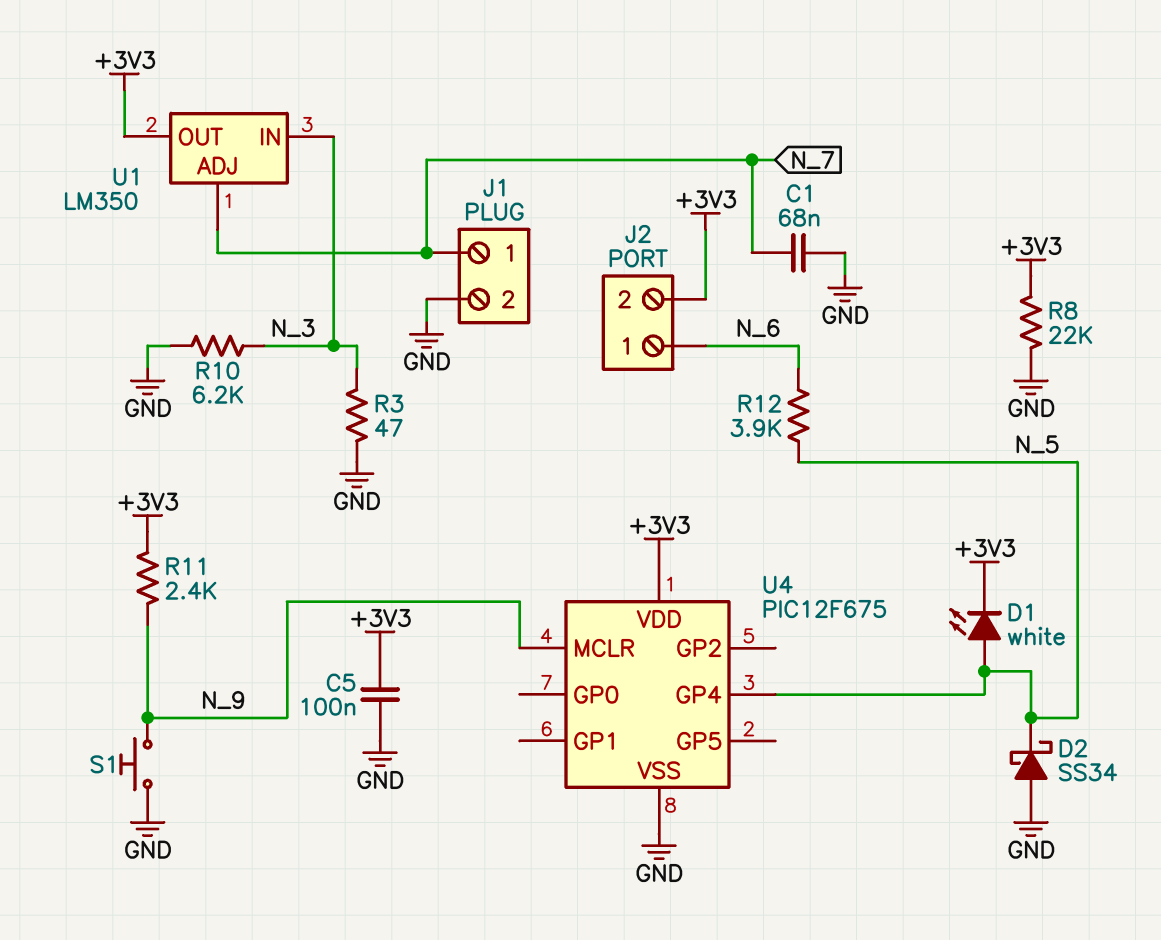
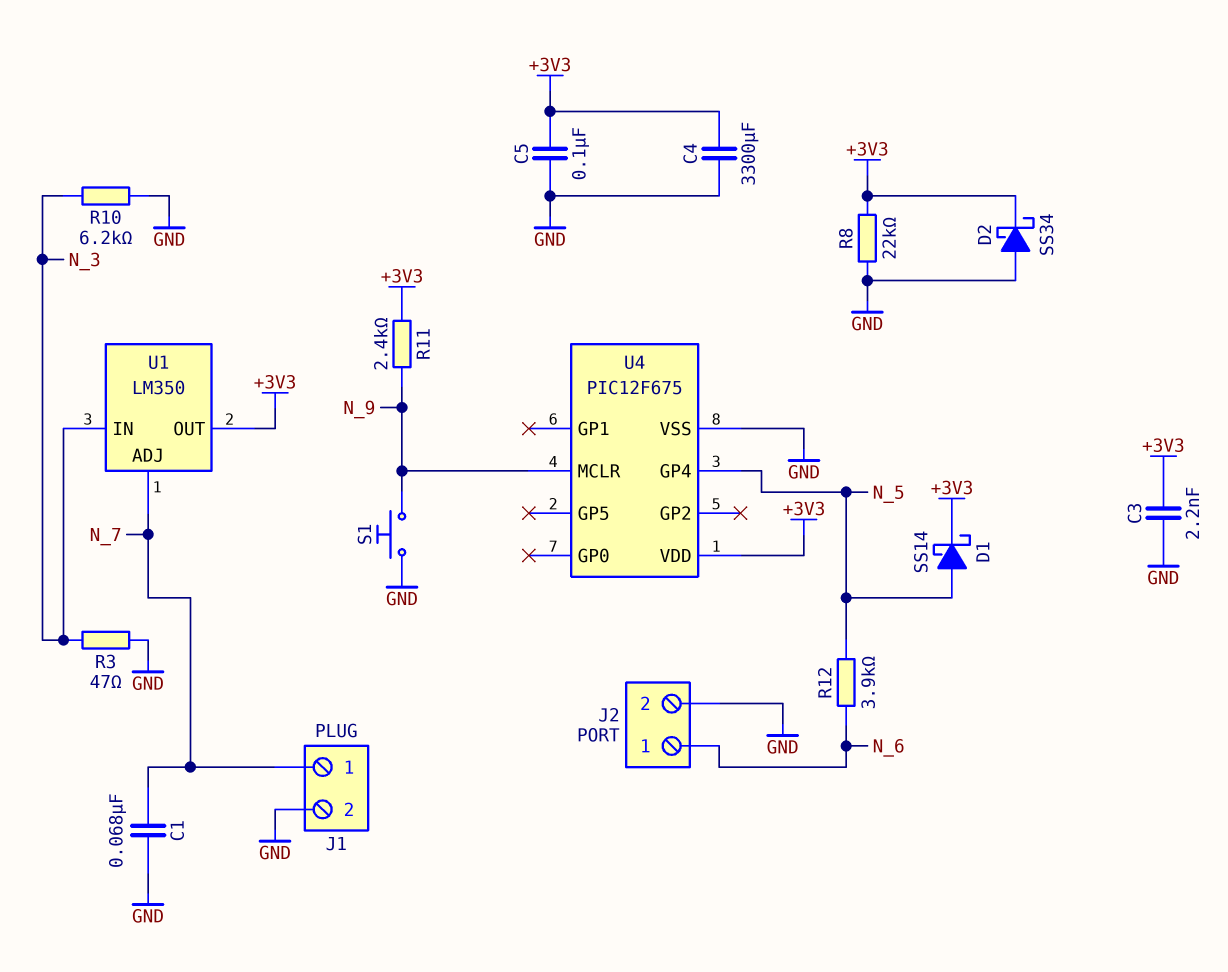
C3: none -> 2.2nF (+3V3, GND)
C4: none -> 3300uF (+3V3, GND)
D1: LED white (A N_5, K +3V3) -> schottky SS14 (A N_5, K +3V3)
D2: schottky SS34 (A GND, K N_5) -> schottky SS34 (A GND, K +3V3)
J2 pin 2: +3V3 -> GND

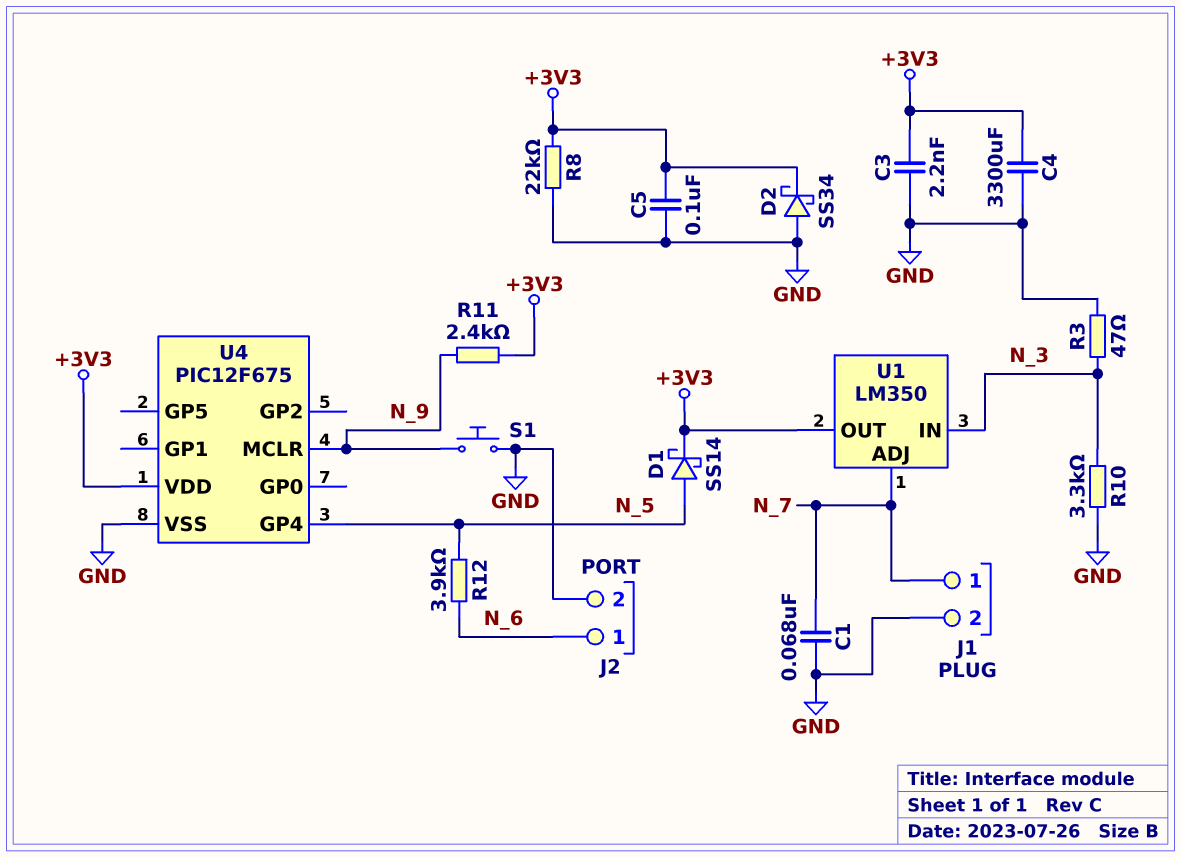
R10: 6.2k (GND, N_3) -> 3.3k (GND, N_3)

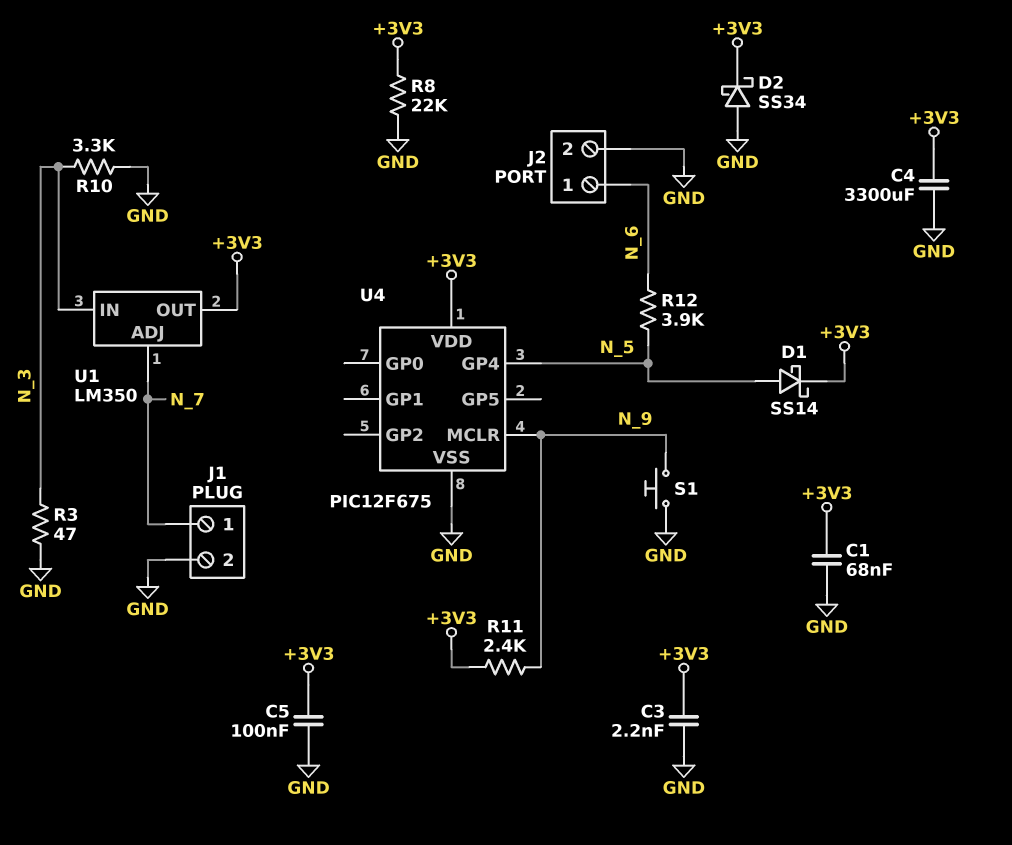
C1: 68nF (GND, N_7) -> 68nF (+3V3, GND)

